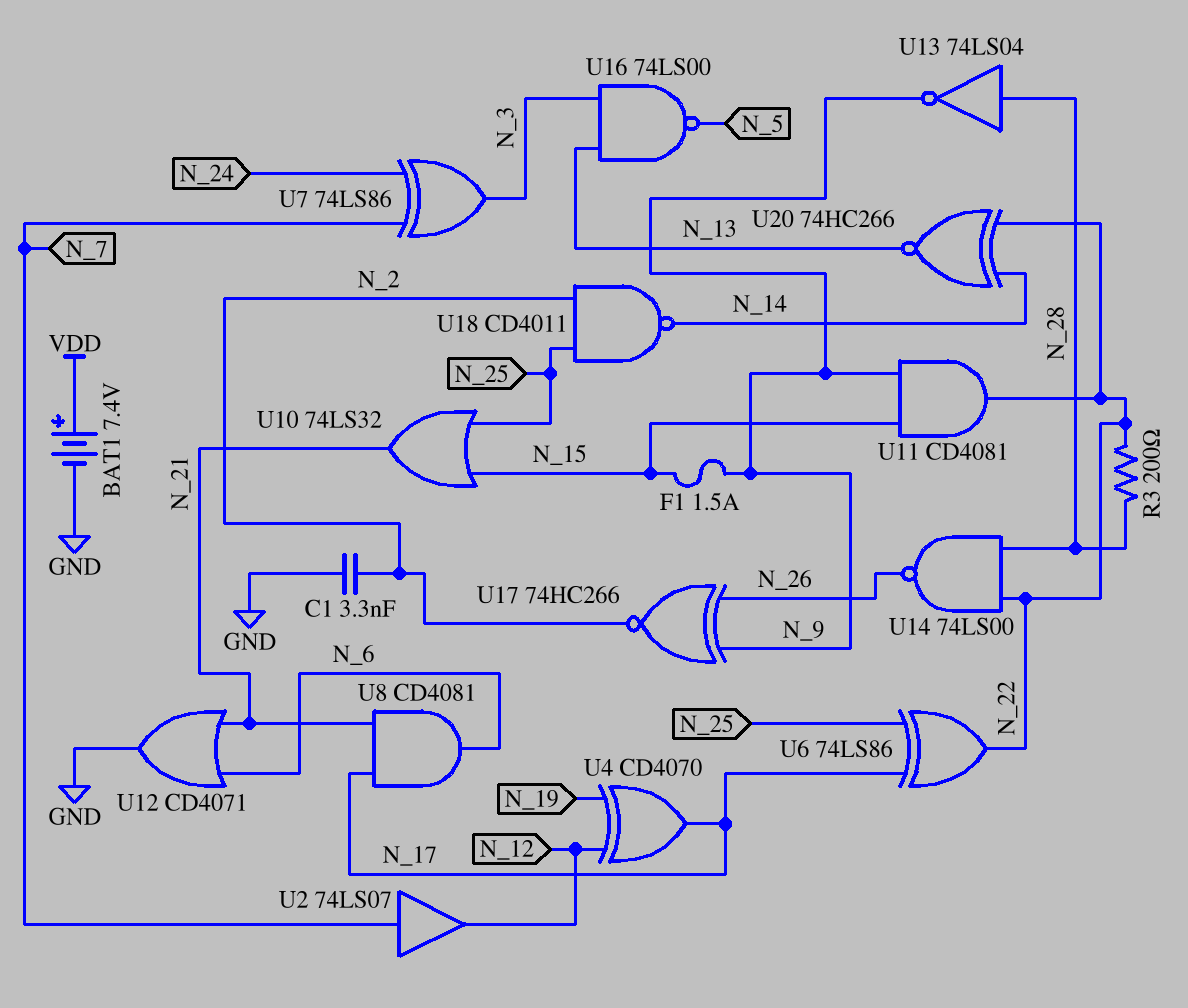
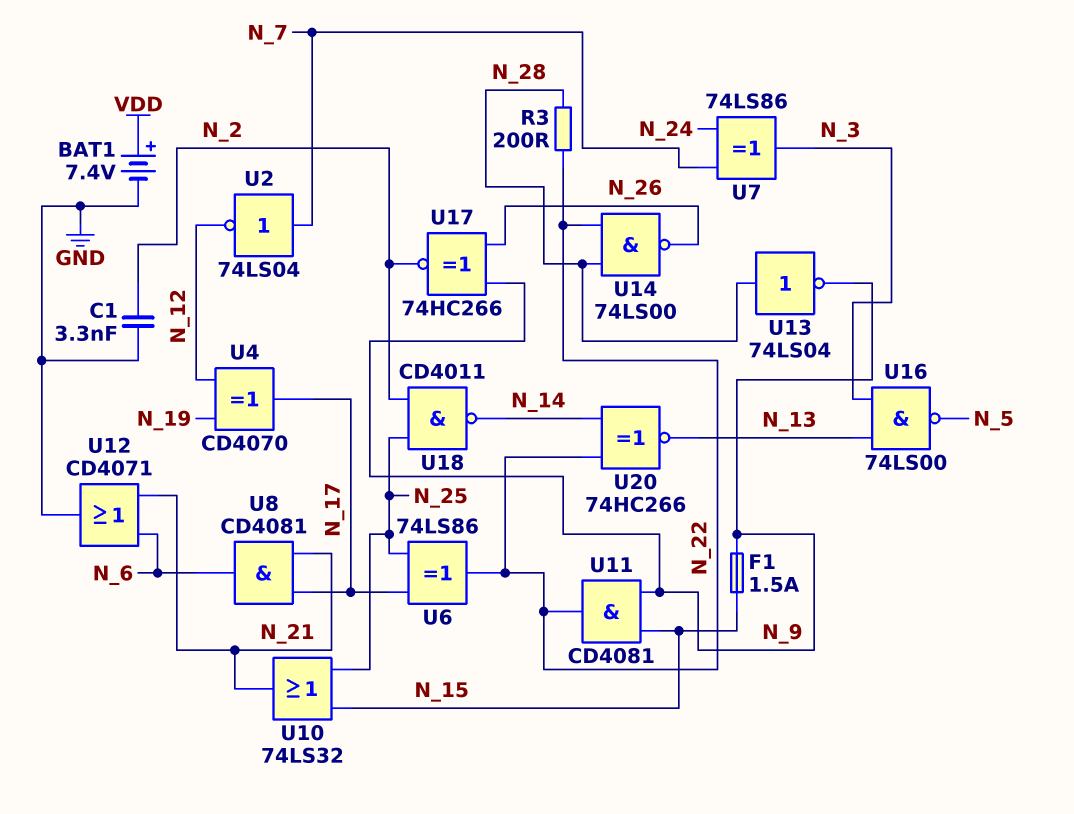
U2: buffer 74LS07 (in N_7, out N_12) -> NOT 74LS04 (in N_7, out N_12)

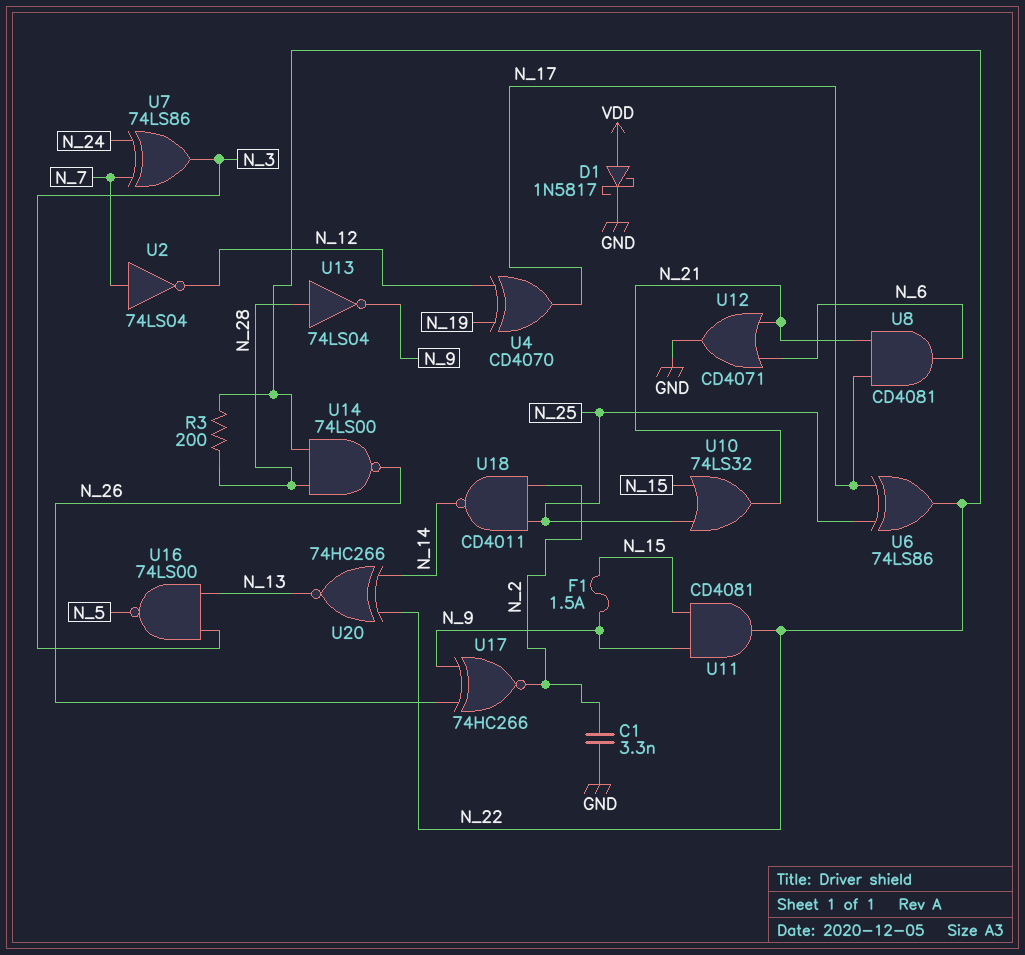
BAT1: 7.4V (plus VDD, minus GND) -> none
D1: none -> schottky 1N5817 (A VDD, K GND)

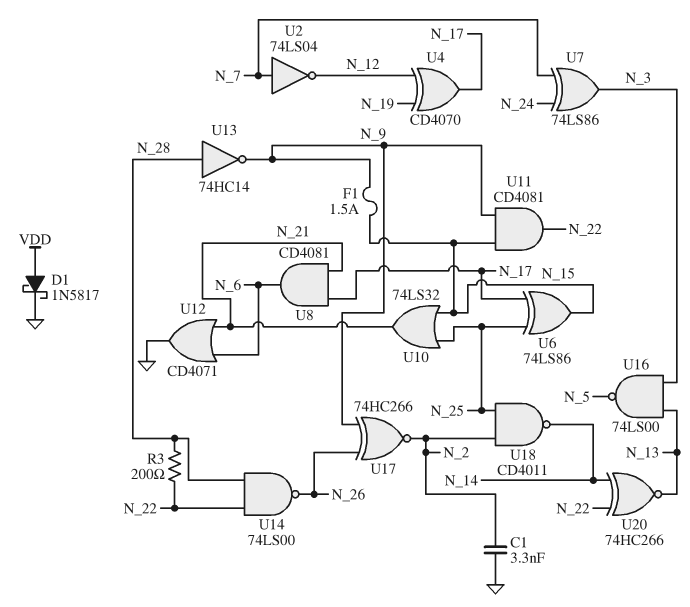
U6: XOR 74LS86 (in N_17, in N_25, out N_22) -> XOR 74LS86 (in N_17, in N_25, out N_15)
U13: NOT 74LS04 (in N_28, out N_9) -> NOT 74HC14 (in N_28, out N_9)

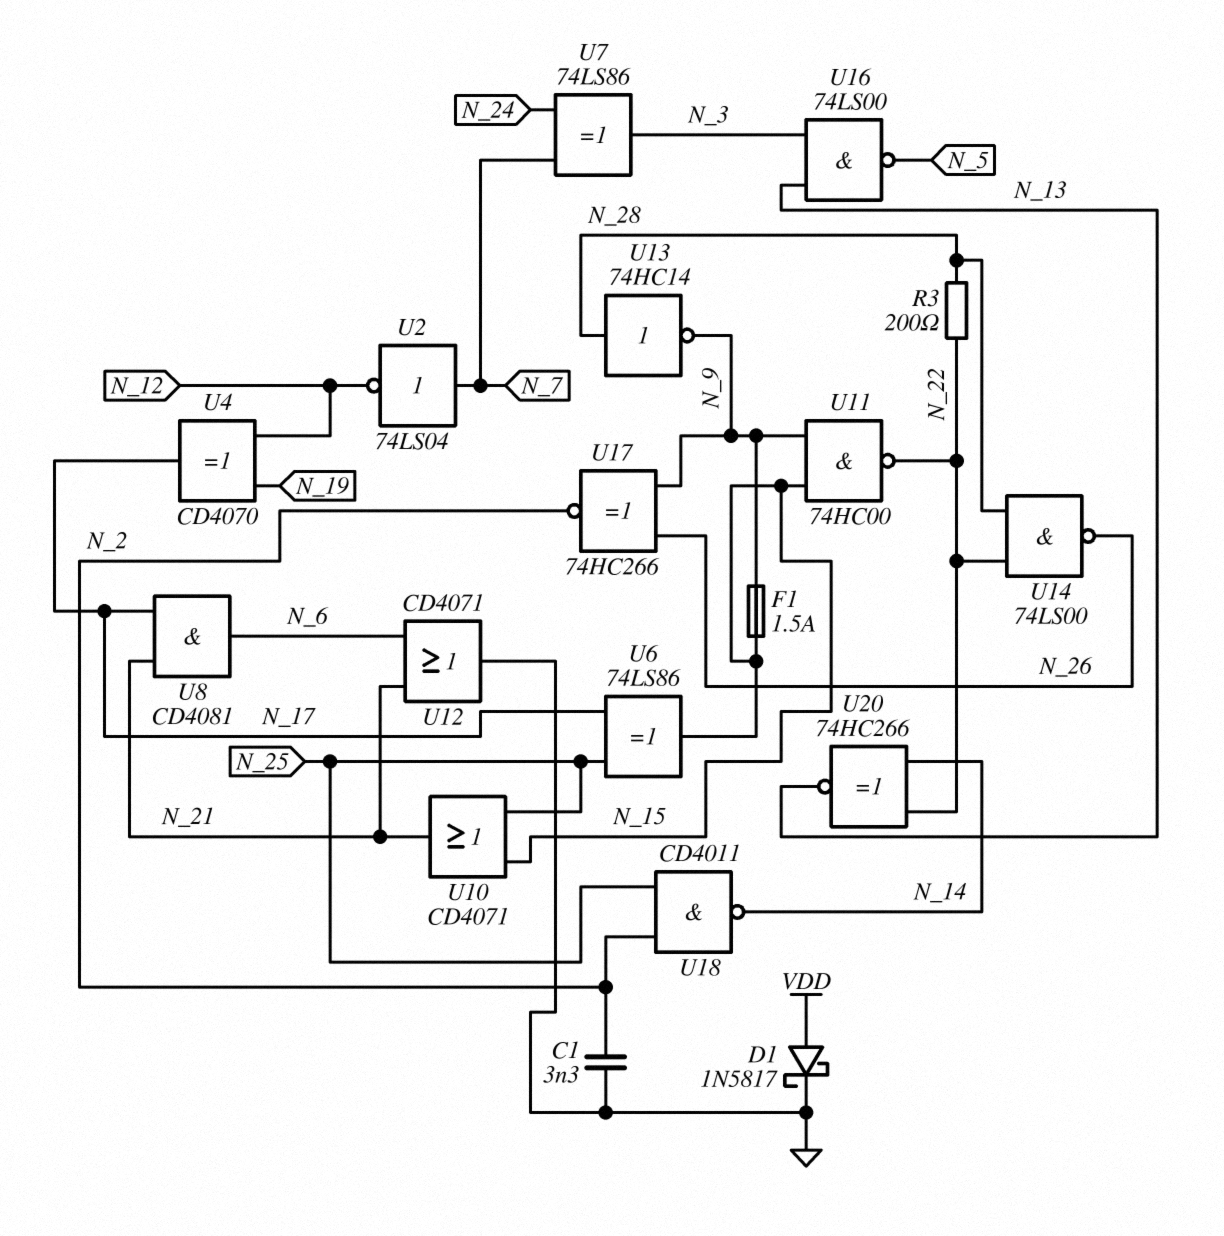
U10: OR 74LS32 (in N_15, in N_25, out N_21) -> OR CD4071 (in N_15, in N_25, out N_21)
U11: AND CD4081 (in N_9, in N_15, out N_22) -> NAND 74HC00 (in N_9, in N_15, out N_22)

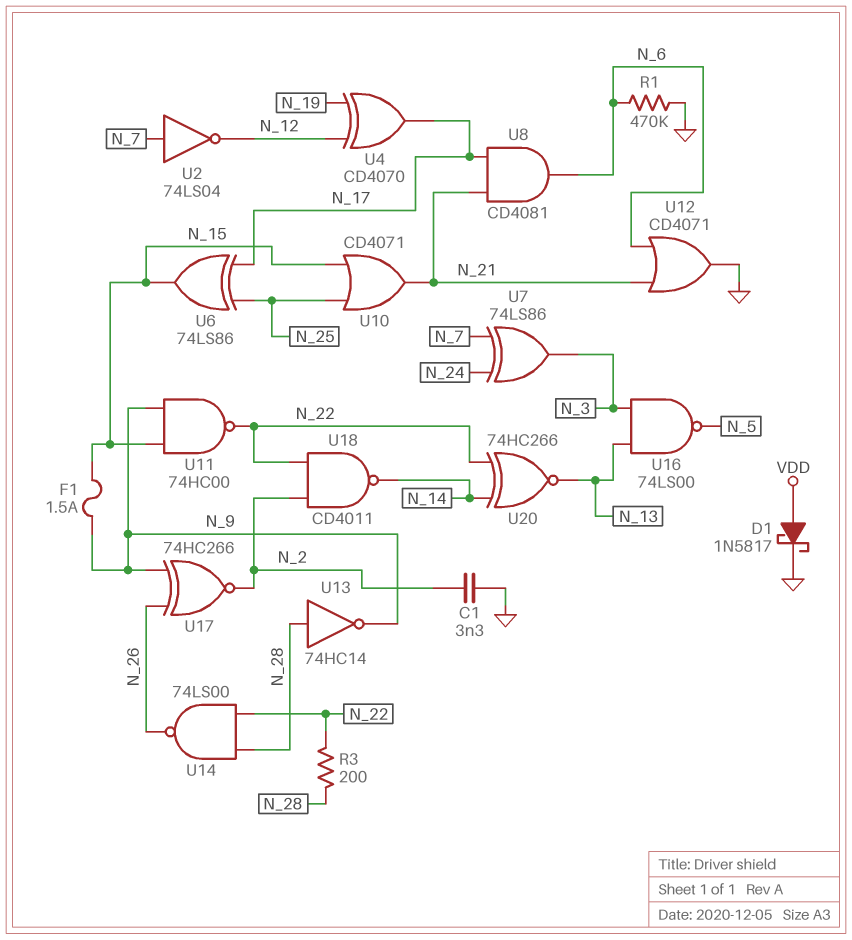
R1: none -> 470k (GND, N_6)
U18: NAND CD4011 (in N_2, in N_25, out N_14) -> NAND CD4011 (in N_2, in N_22, out N_14)

